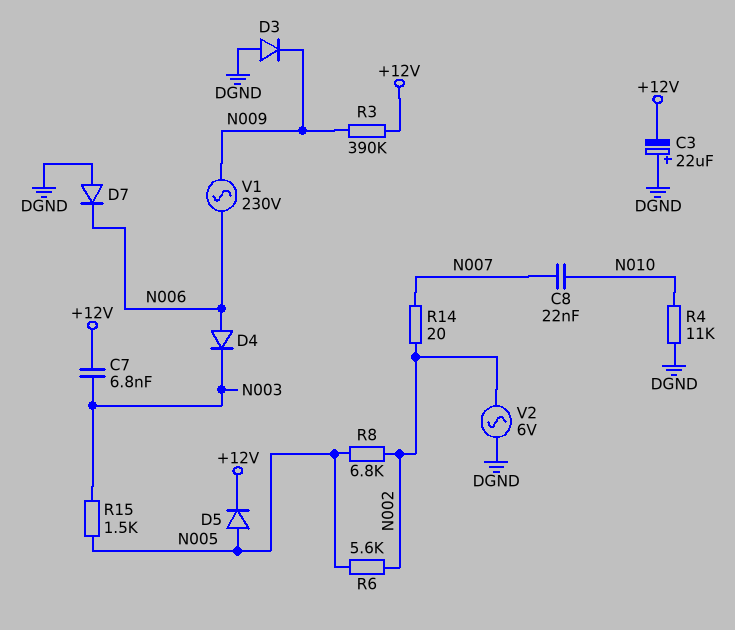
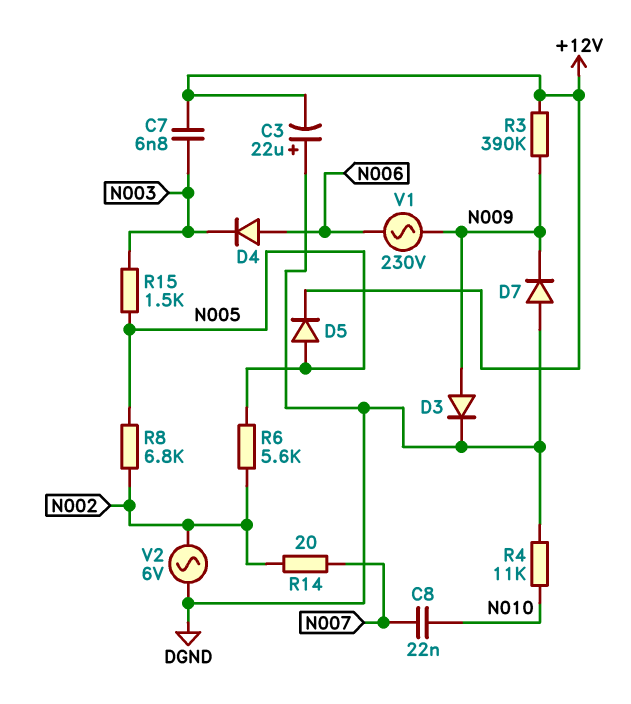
D3: diode (A DGND, K N009) -> diode (A N009, K DGND)
D7: diode (A DGND, K N006) -> diode (A DGND, K N009)

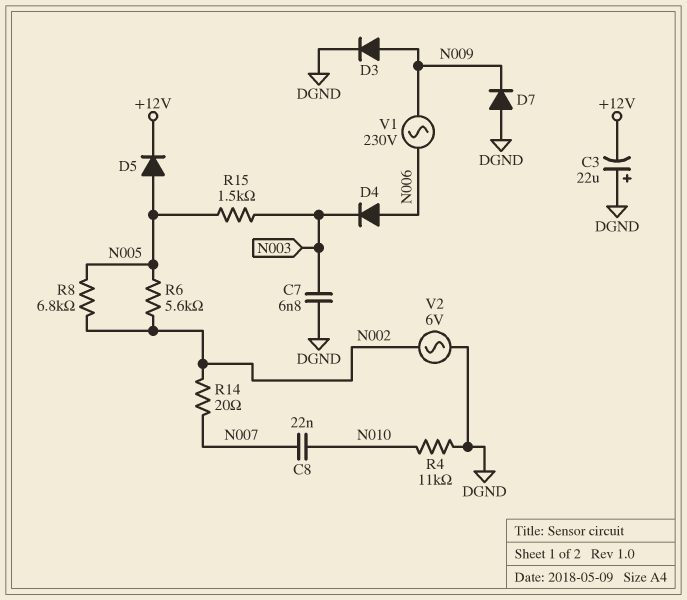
C7: 6.8nF (+12V, N003) -> 6.8nF (DGND, N003)
R3: 390k (+12V, N009) -> none

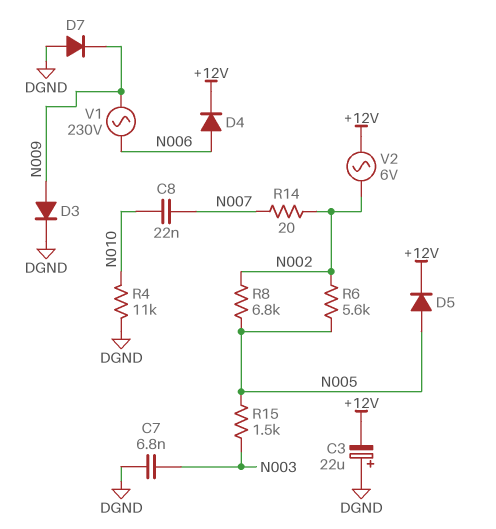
D4: diode (A N006, K N003) -> diode (A N006, K +12V)
V2: AC 6V (DGND, N002) -> AC 6V (+12V, N002)

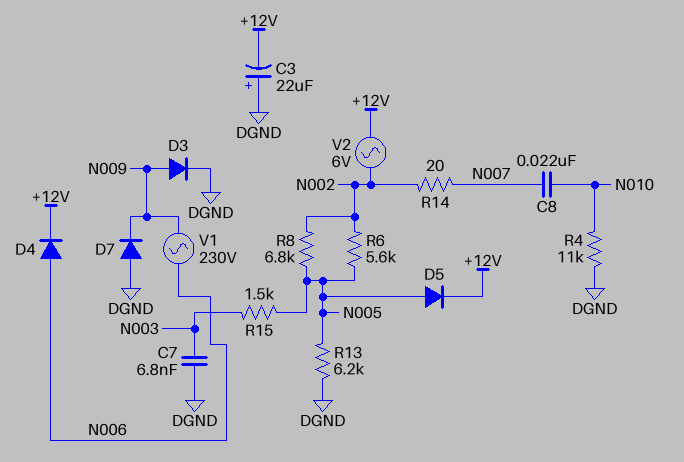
R13: none -> 6.2k (DGND, N005)

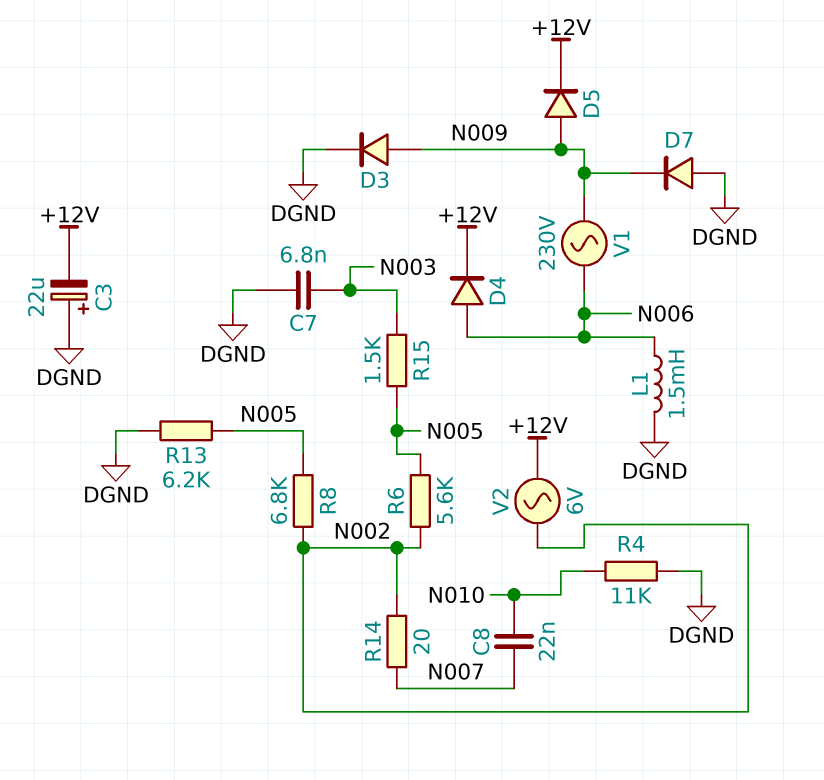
D5: diode (A N005, K +12V) -> diode (A N009, K +12V)
L1: none -> 1.5mH (DGND, N006)

